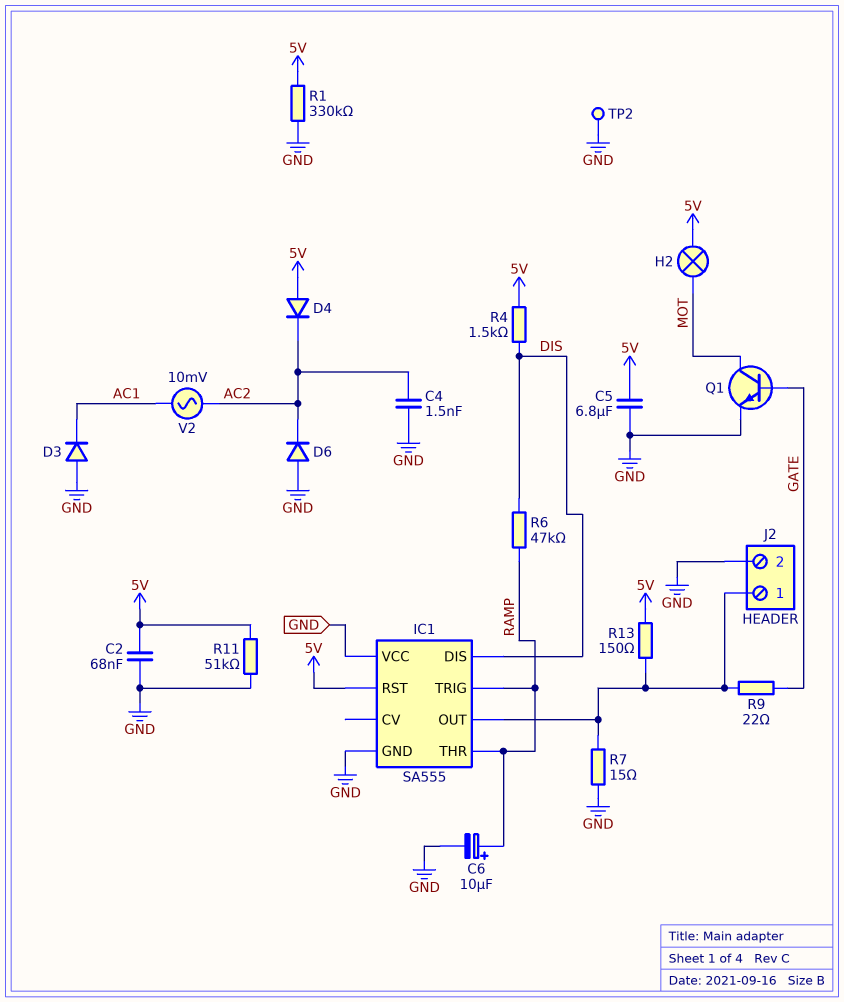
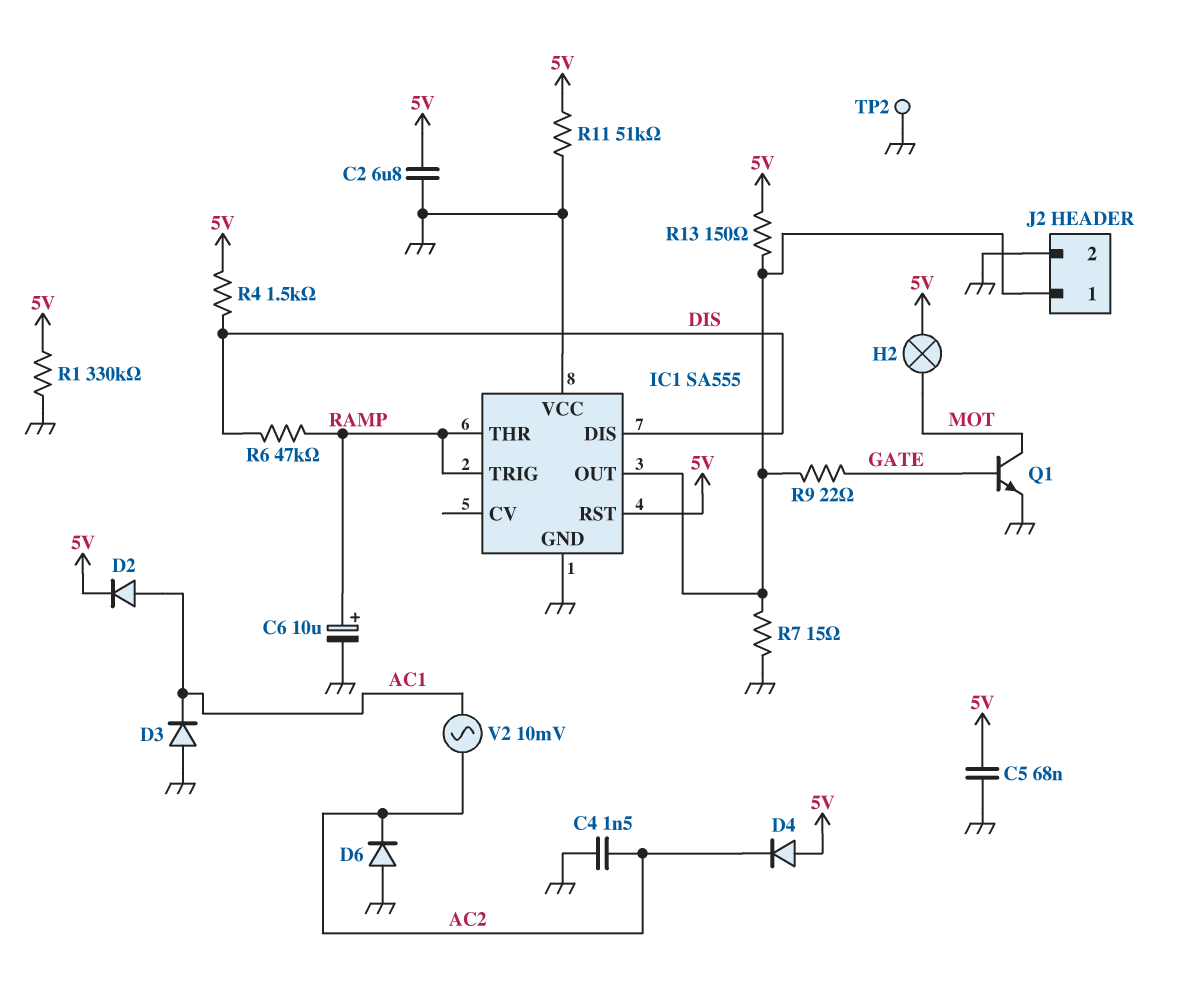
C2: 68nF (5V, GND) -> 6.8uF (5V, GND)
C5: 6.8uF (5V, GND) -> 68nF (5V, GND)
D2: none -> diode (A AC1, K 5V)

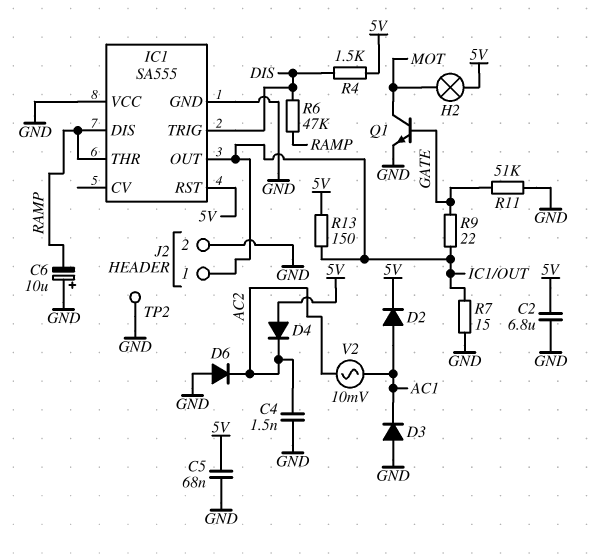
C6: 10uF (plus RAMP, minus GND) -> 10uF (plus GND, minus RAMP)
IC1 pin DIS: DIS -> RAMP
IC1 pin TRIG: RAMP -> DIS
R1: 330k (5V, GND) -> none
R11: 51k (5V, GND) -> 51k (GATE, GND)

